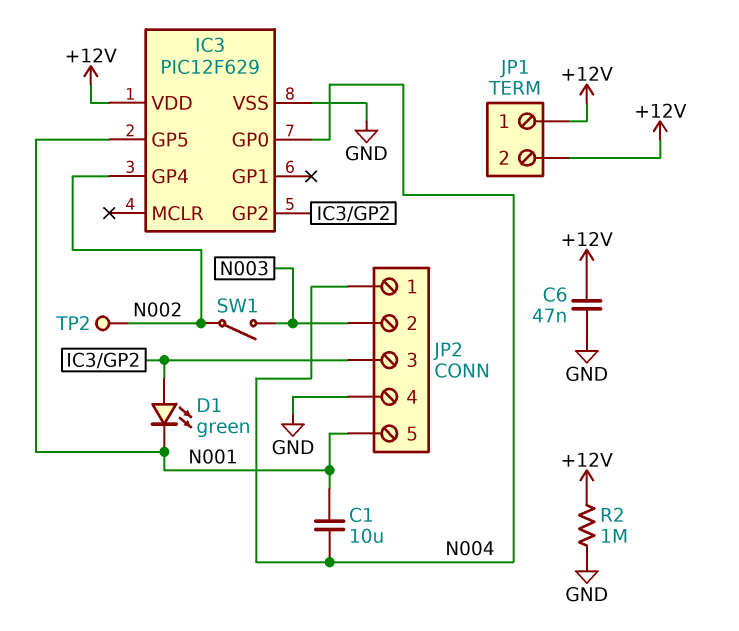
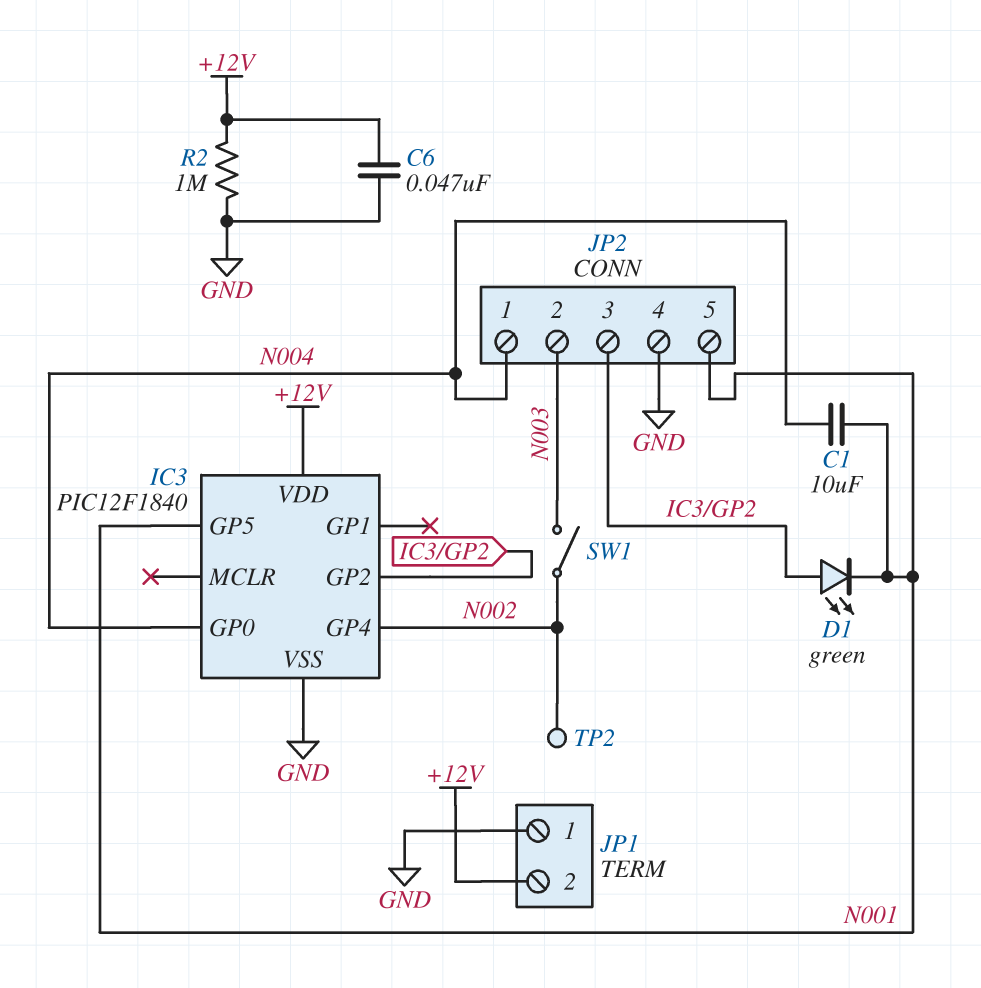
IC3: PIC12F629 -> PIC12F1840
JP1 pin 1: +12V -> GND

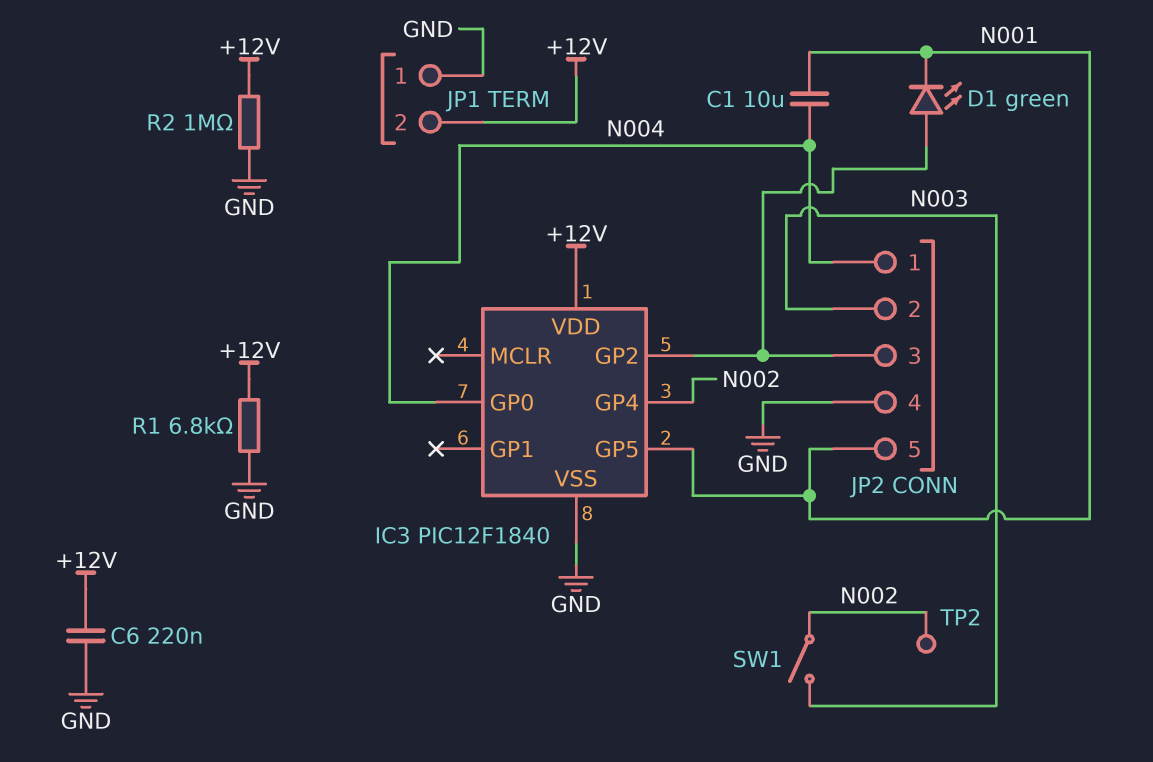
C6: 47nF (+12V, GND) -> 220nF (+12V, GND)
R1: none -> 6.8k (+12V, GND)

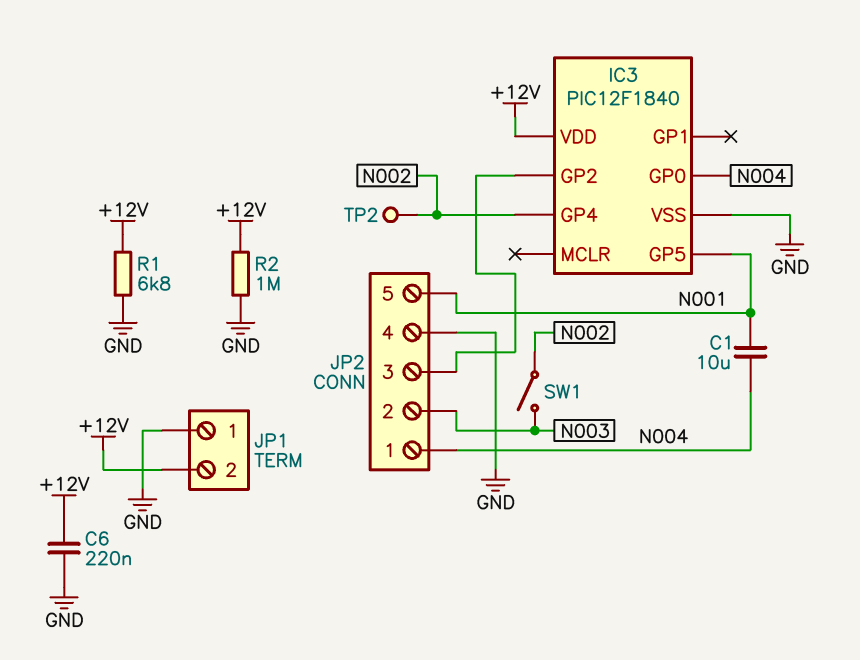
D1: LED green (A IC3/GP2, K N001) -> none

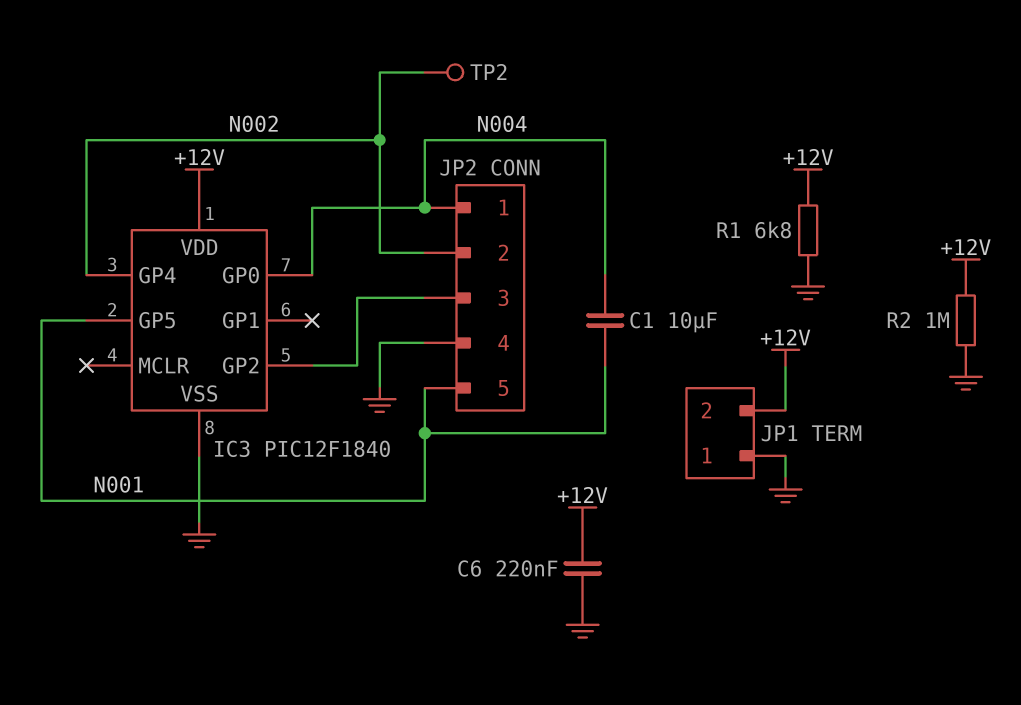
JP2 pin 2: N003 -> N002
SW1: switch (N002, N003) -> none

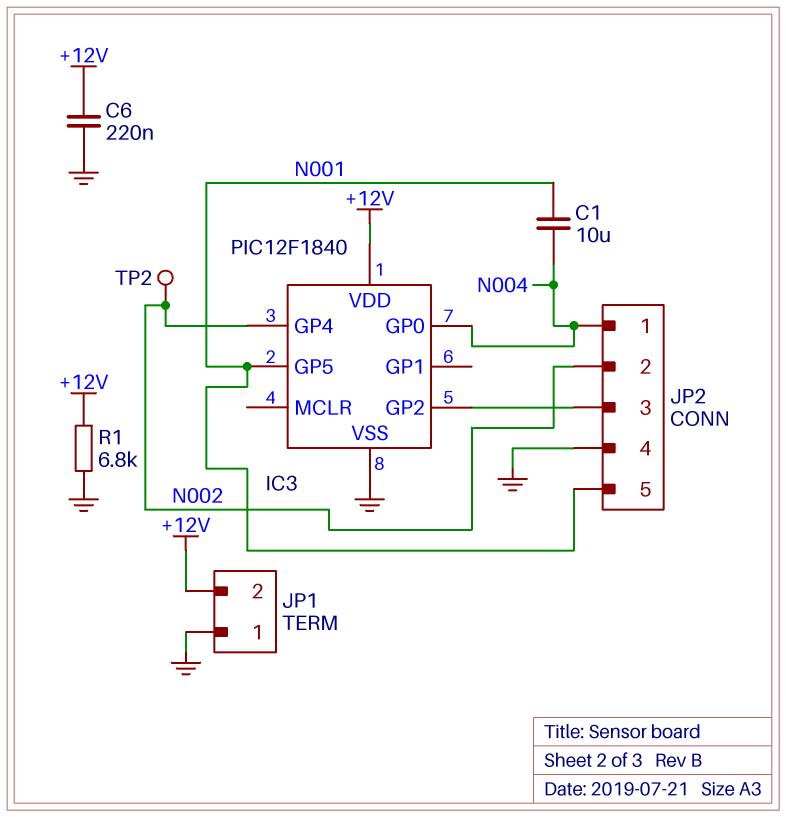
R2: 1M (+12V, GND) -> none

